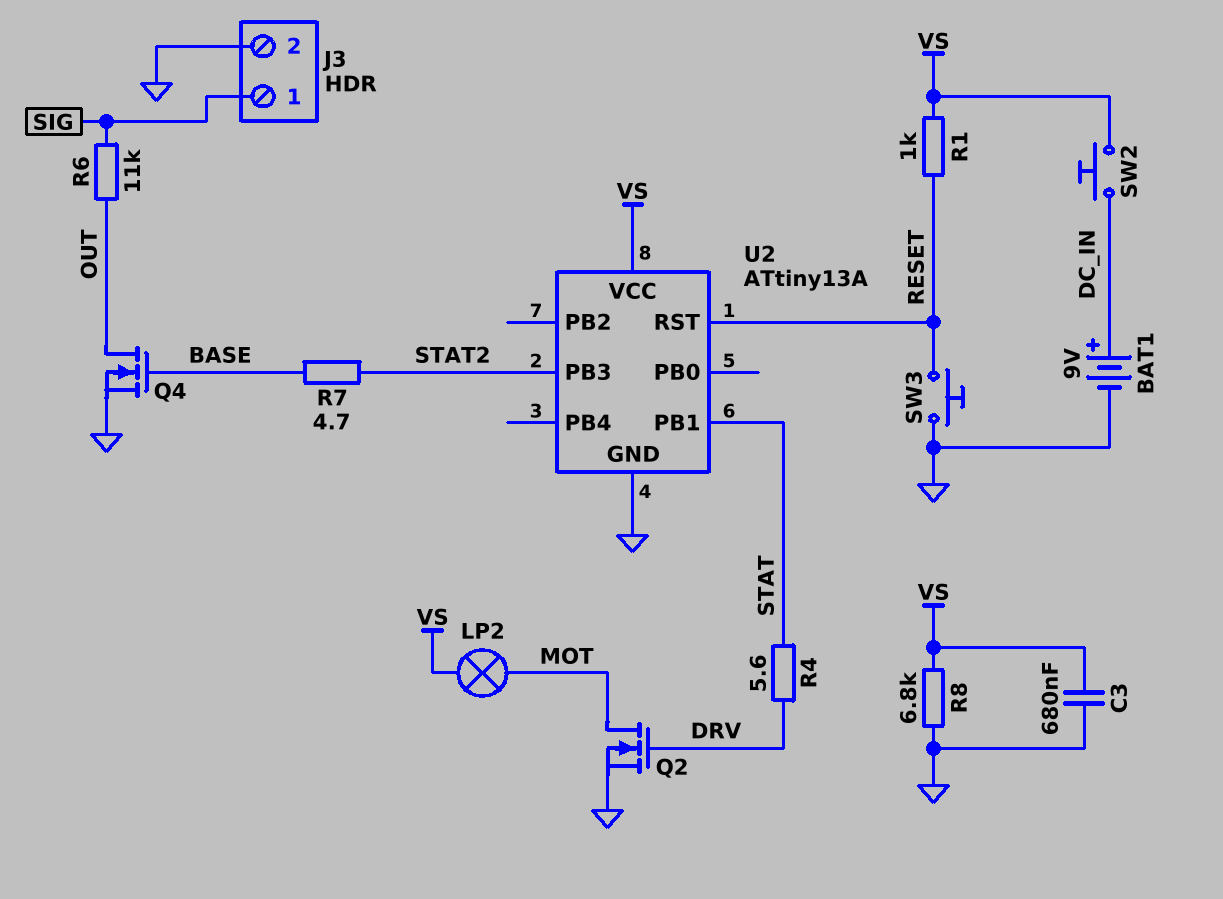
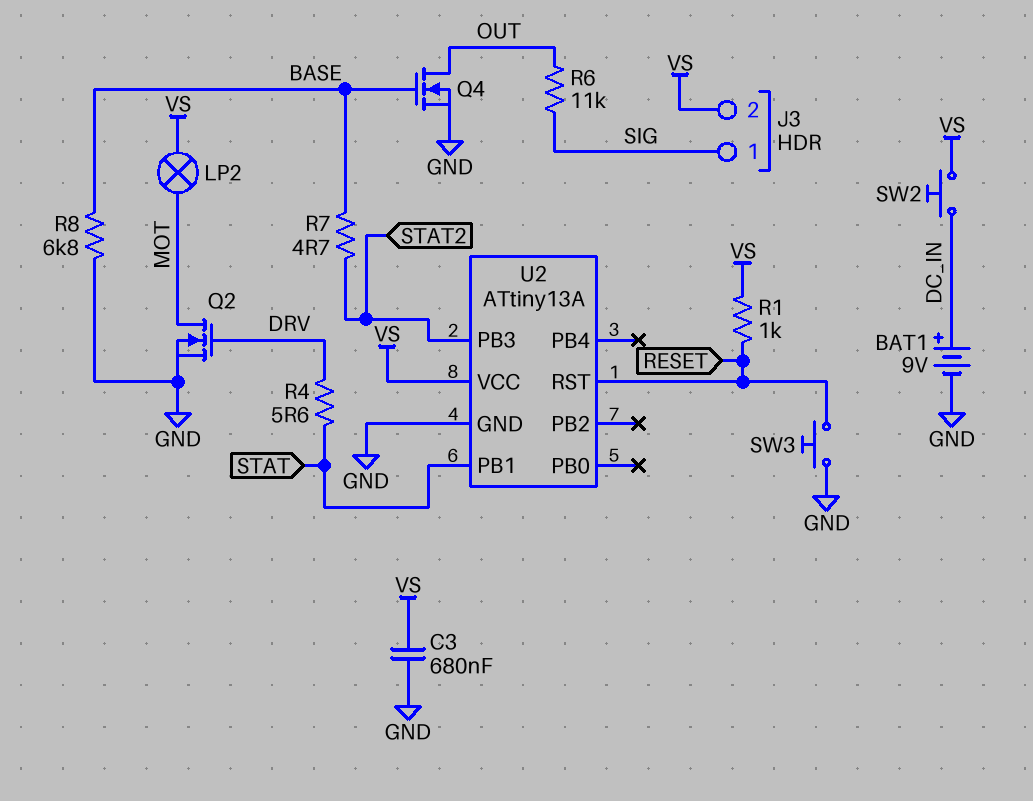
J3 pin 2: GND -> VS
R8: 6.8k (GND, VS) -> 6.8k (BASE, GND)

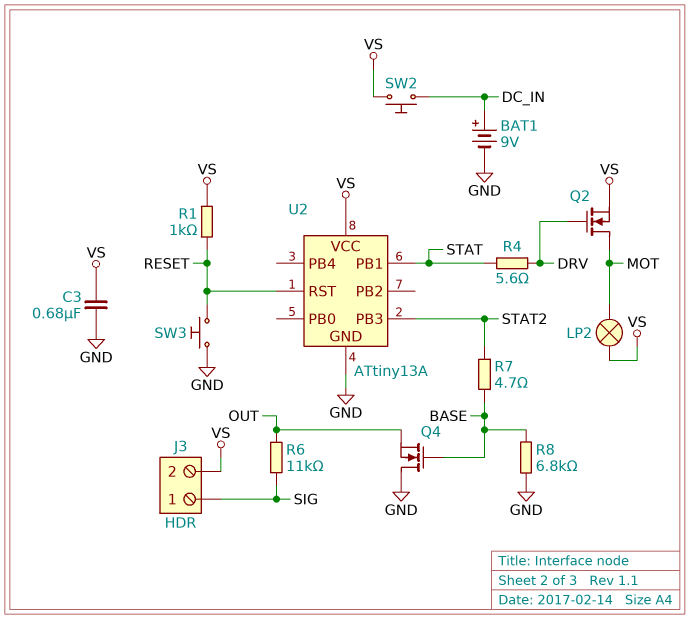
Q2: NMOS (G DRV, D MOT, S GND) -> NMOS (G DRV, D MOT, S VS)
Q4: NMOS (G BASE, D OUT, S GND) -> NMOS (G BASE, D GND, S OUT)

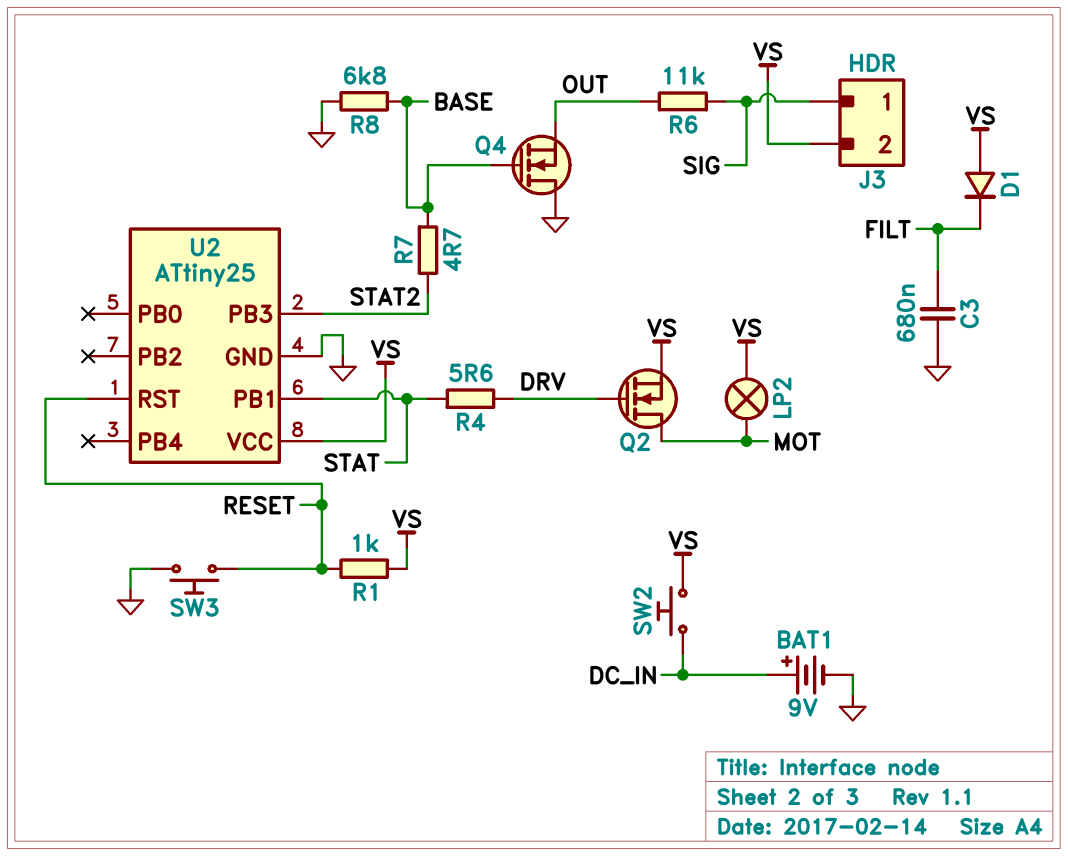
C3: 680nF (GND, VS) -> 680nF (FILT, GND)
D1: none -> diode (A VS, K FILT)
U2: ATtiny13A -> ATtiny25

